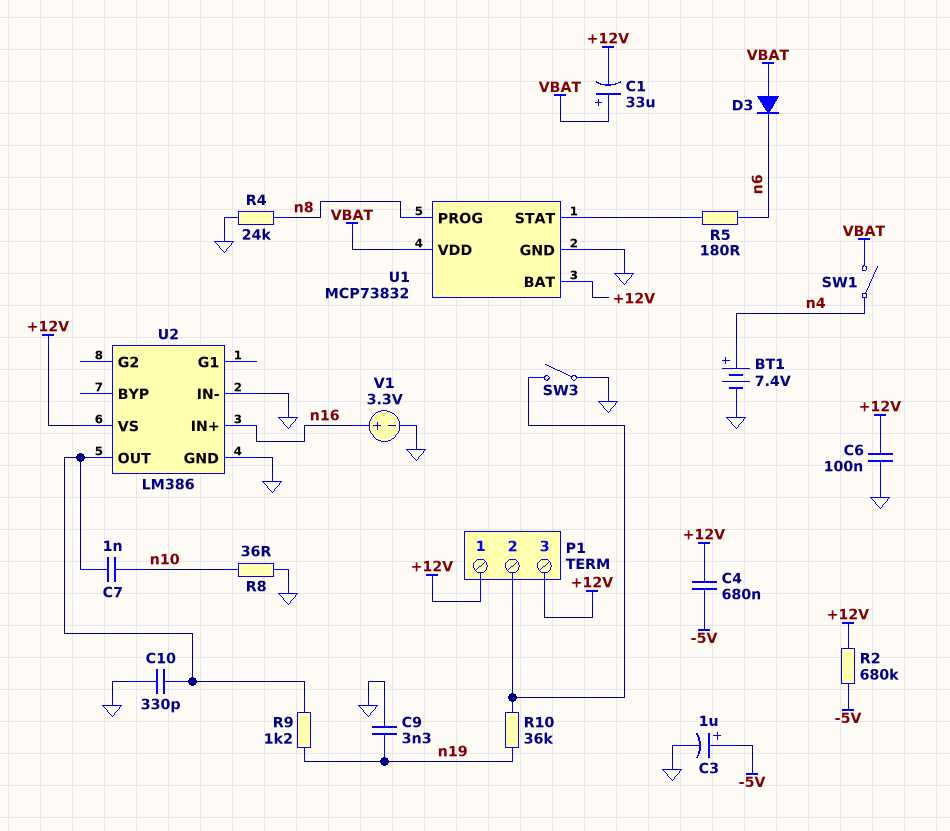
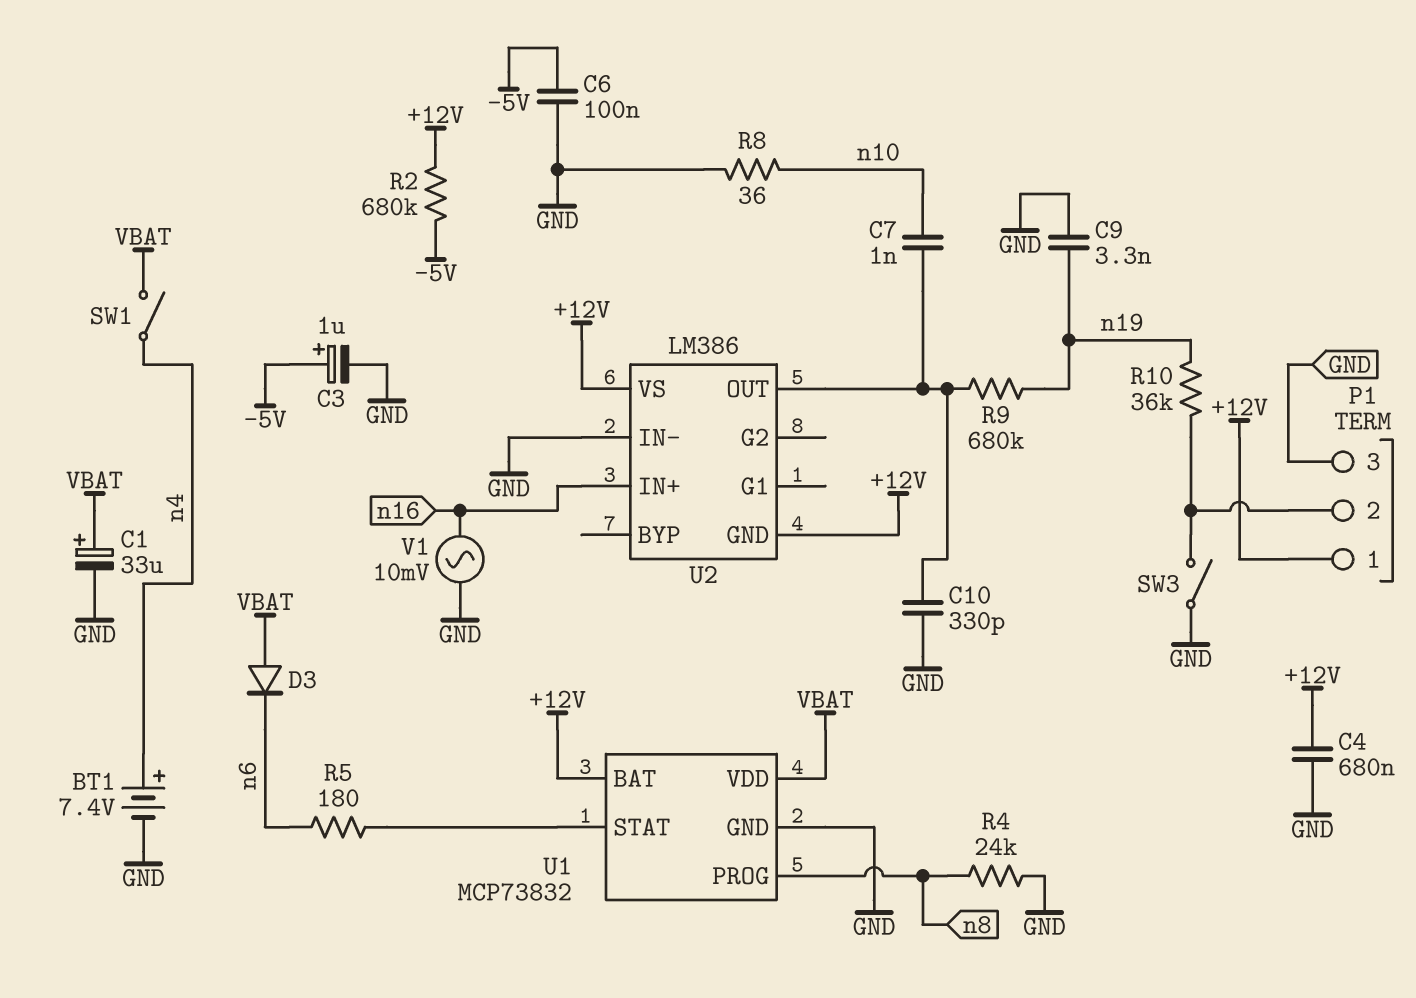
C1: 33uF (plus VBAT, minus +12V) -> 33uF (plus VBAT, minus GND)
C4: 680nF (+12V, -5V) -> 680nF (+12V, GND)
C6: 100nF (+12V, GND) -> 100nF (-5V, GND)
P1 pin 3: +12V -> GND
R9: 1.2k (U2/OUT, n19) -> 680k (U2/OUT, n19)
U2 pin GND: GND -> +12V
V1: 3.3V (plus n16, minus GND) -> AC 10mV (GND, n16)

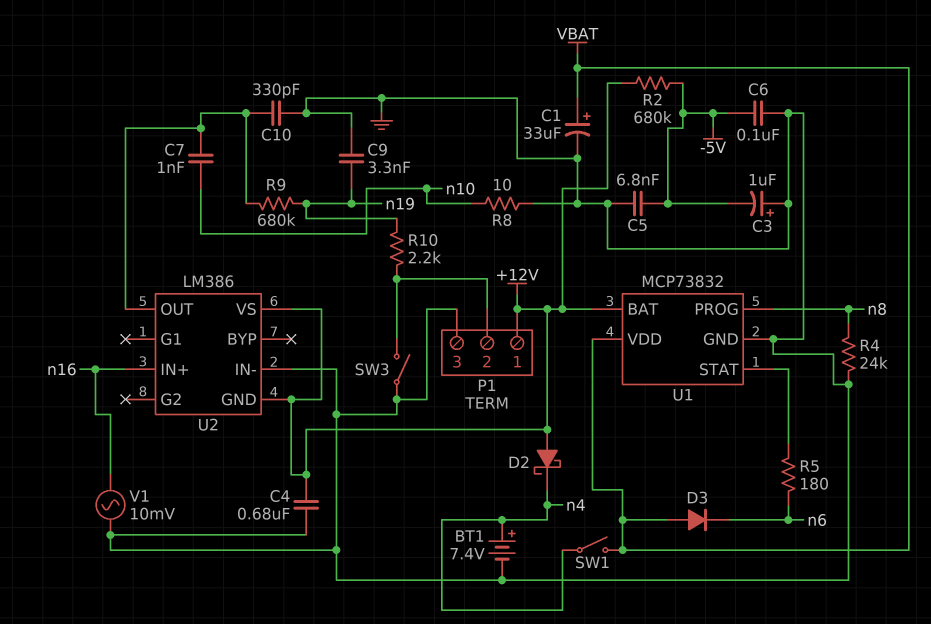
C3: 1uF (plus -5V, minus GND) -> 1uF (plus GND, minus -5V)
C5: none -> 6.8nF (-5V, GND)
D2: none -> schottky (A +12V, K n4)
R8: 36 (GND, n10) -> 10 (GND, n10)
R10: 36k (P1/2, n19) -> 2.2k (P1/2, n19)

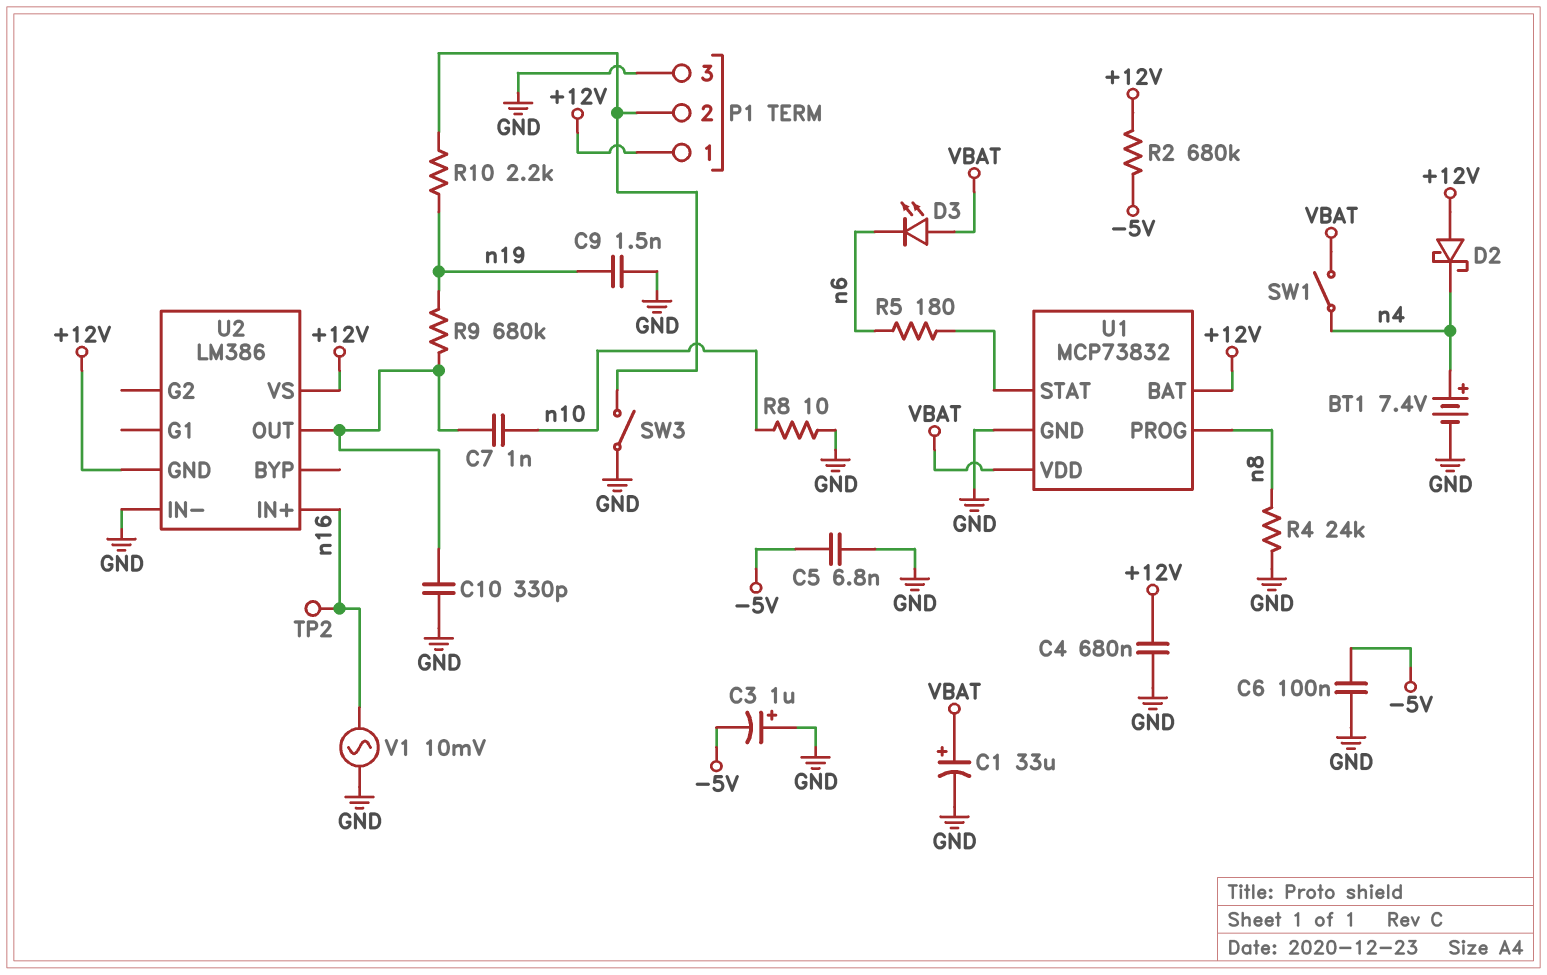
C9: 3.3nF (GND, n19) -> 1.5nF (GND, n19)
D3: diode (A VBAT, K n6) -> LED (A VBAT, K n6)
TP2: none -> test point (n16)

